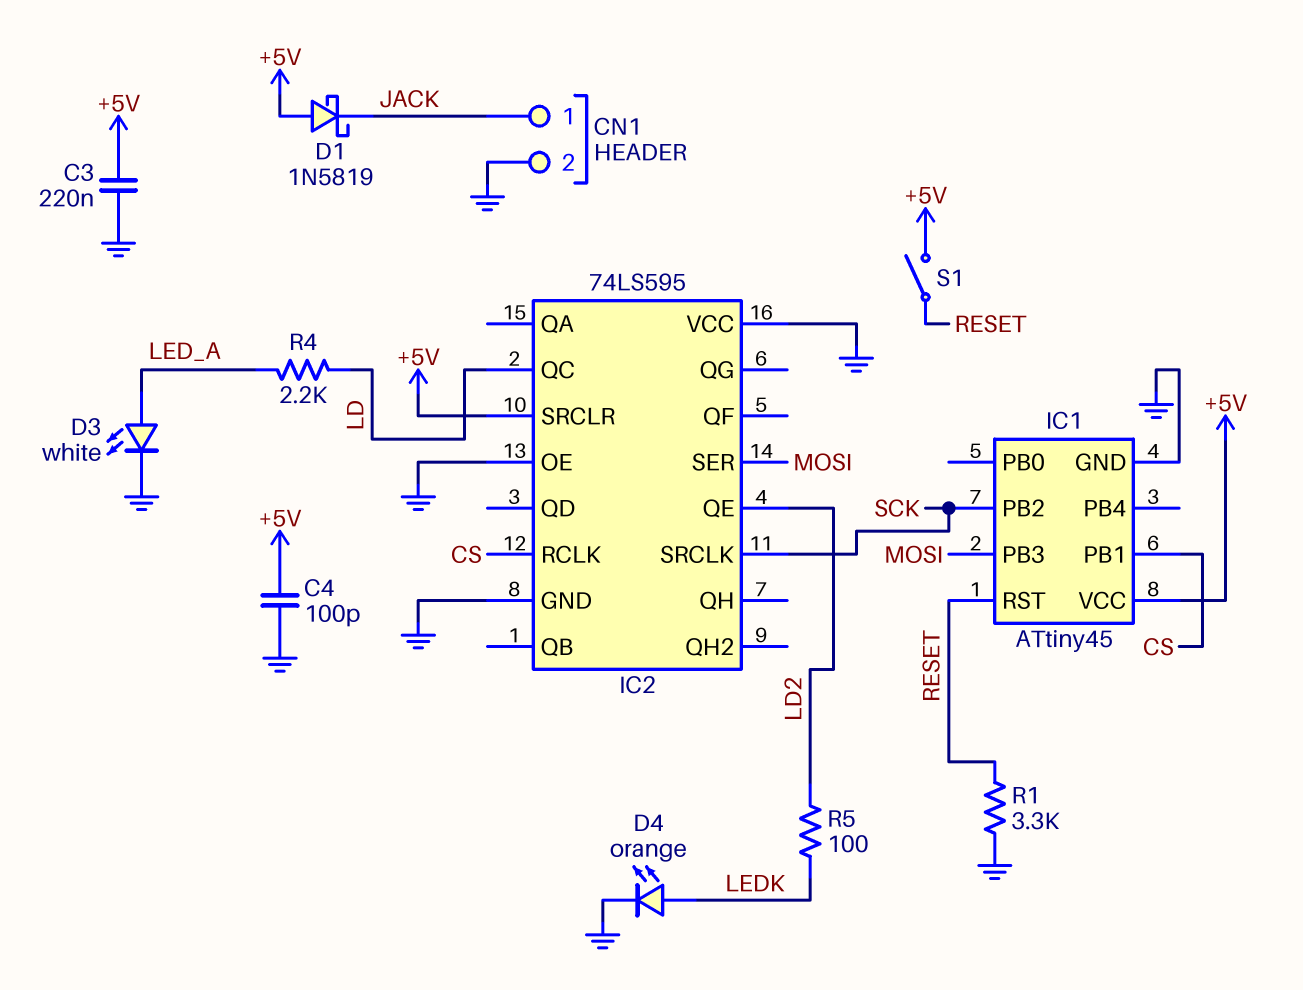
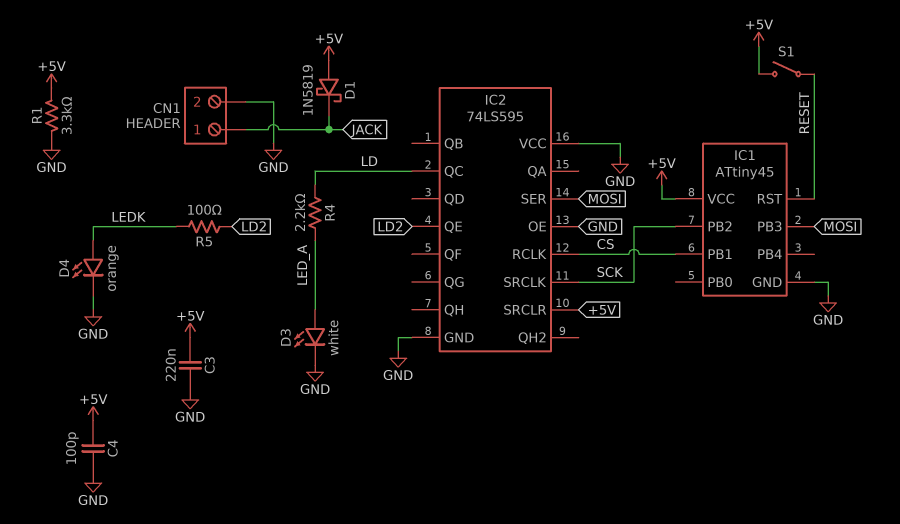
R1: 3.3k (GND, RESET) -> 3.3k (+5V, GND)

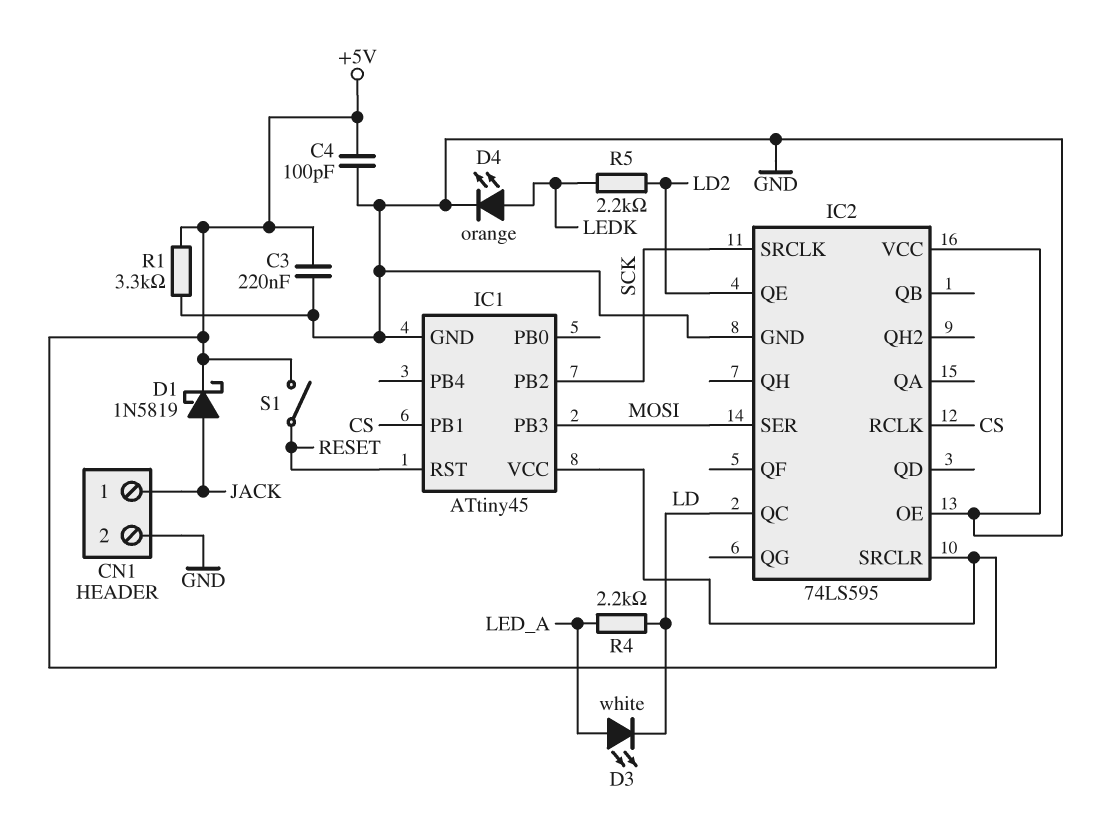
D1: schottky 1N5819 (A +5V, K JACK) -> schottky 1N5819 (A JACK, K +5V)
D3: LED white (A LED_A, K GND) -> LED white (A LED_A, K LD)
R5: 100 (LD2, LEDK) -> 2.2k (LD2, LEDK)

